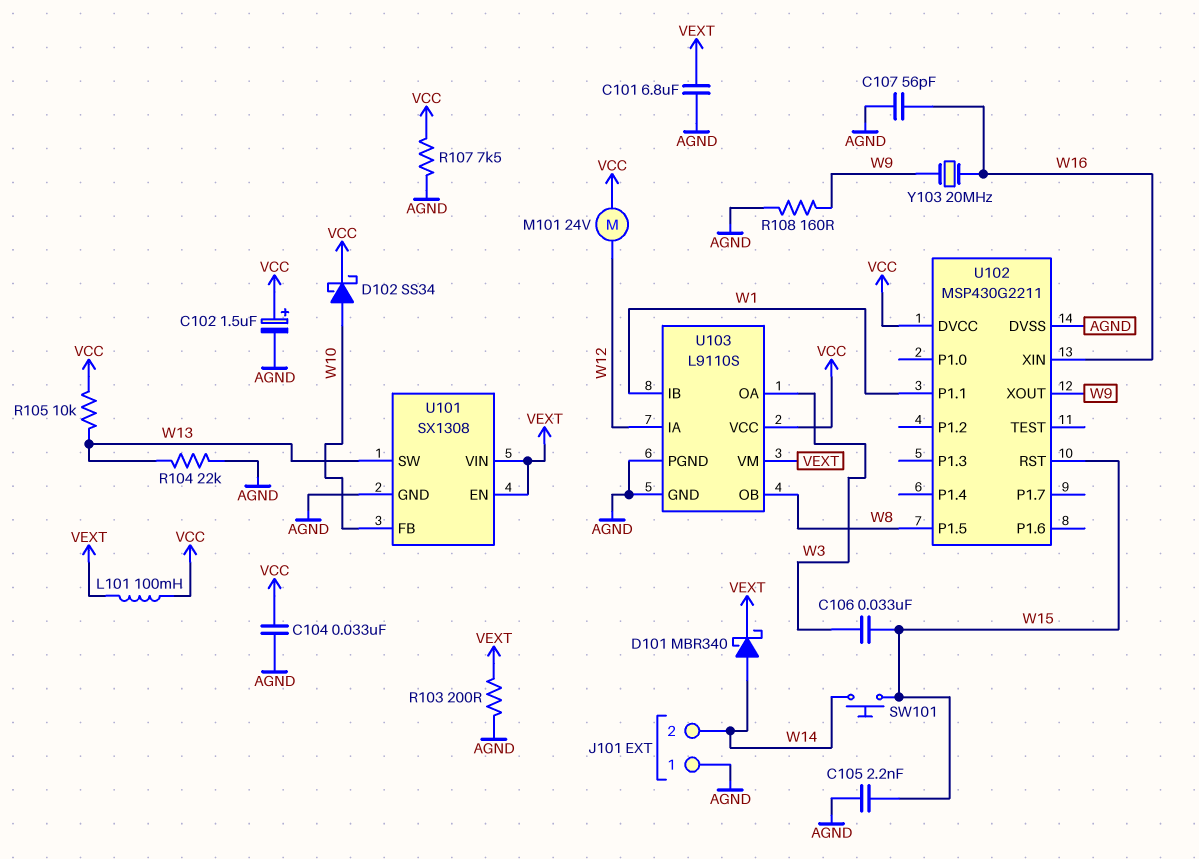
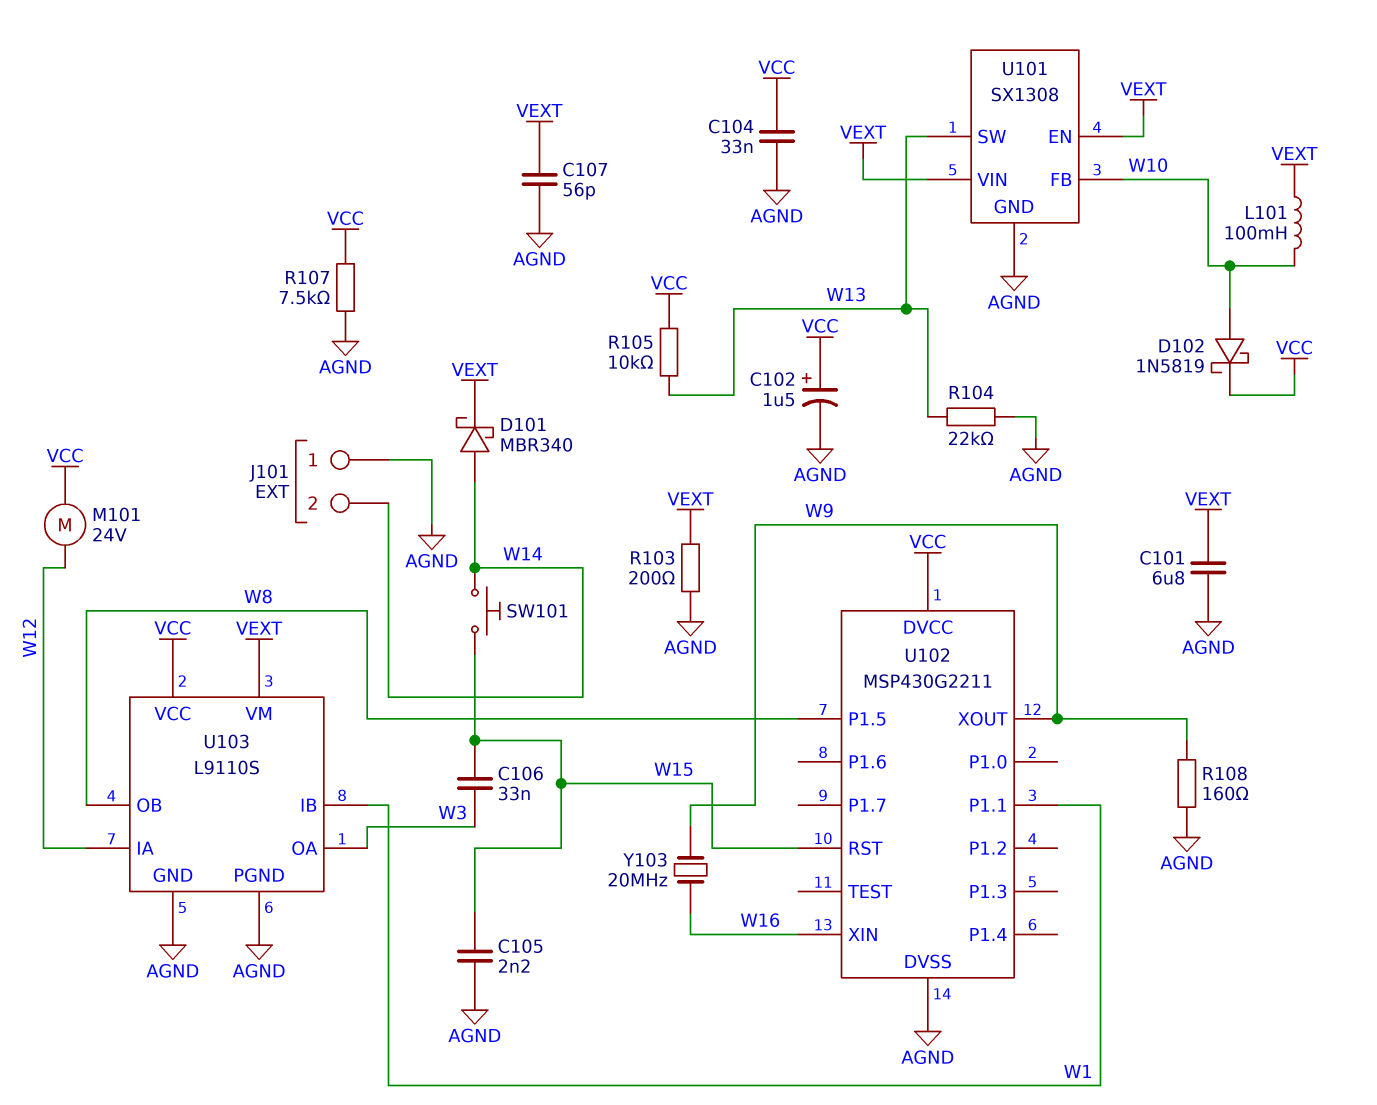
C107: 56pF (AGND, W16) -> 56pF (AGND, VEXT)
D102: schottky SS34 (A W10, K VCC) -> schottky 1N5819 (A W10, K VCC)
L101: 100mH (VCC, VEXT) -> 100mH (VEXT, W10)

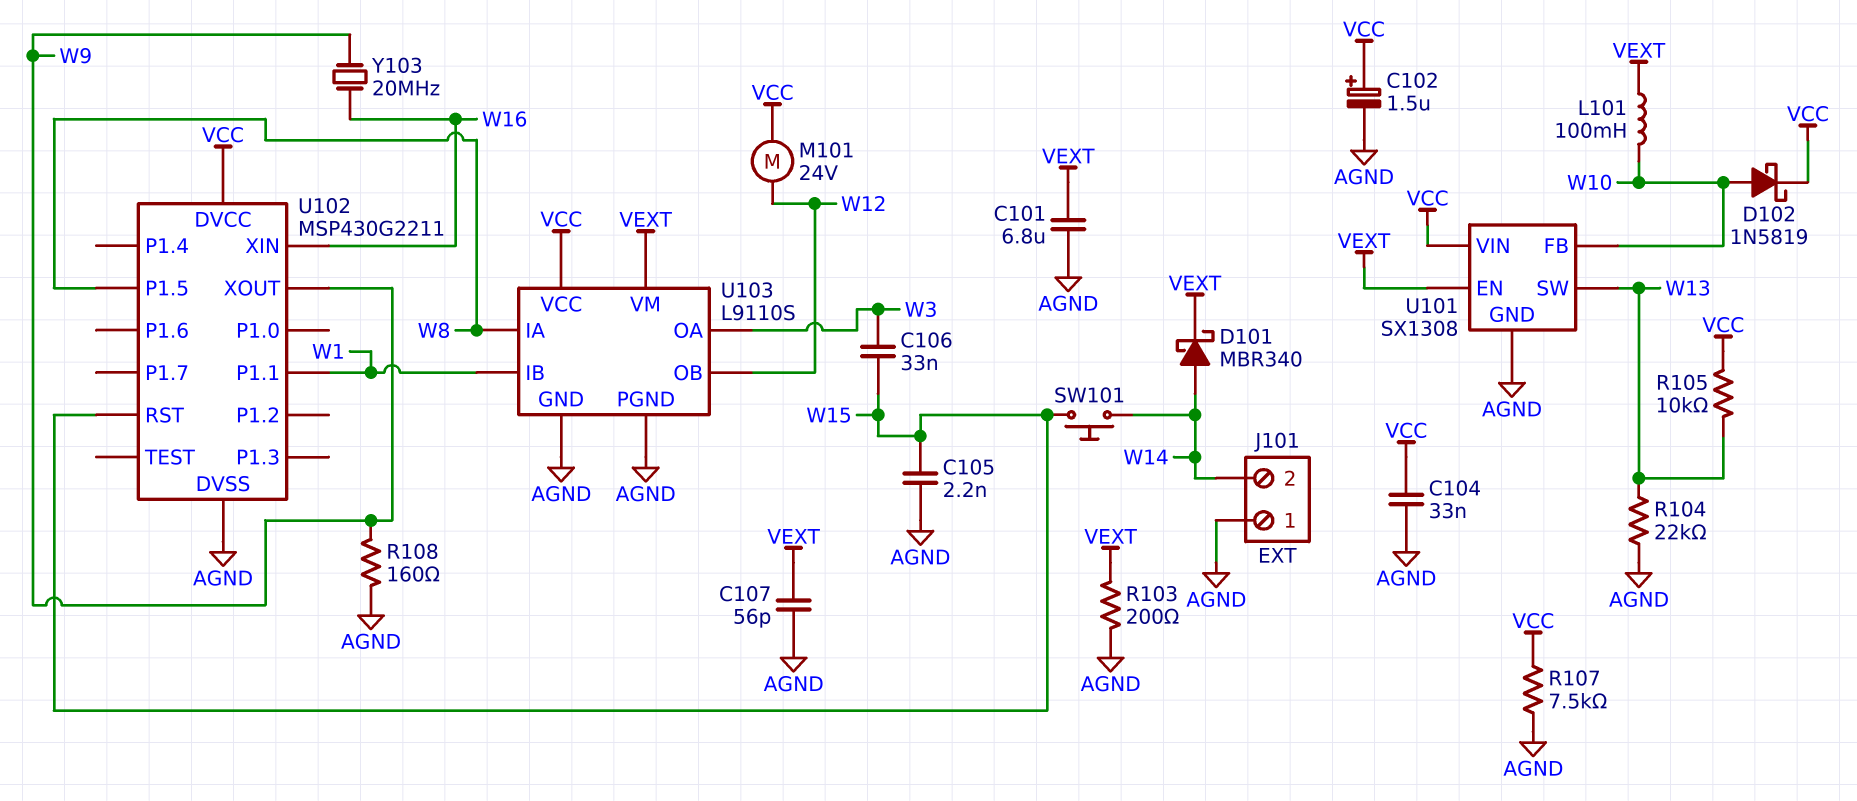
U101 pin VIN: VEXT -> VCC
U103 pin IA: W12 -> W8
U103 pin OB: W8 -> W12

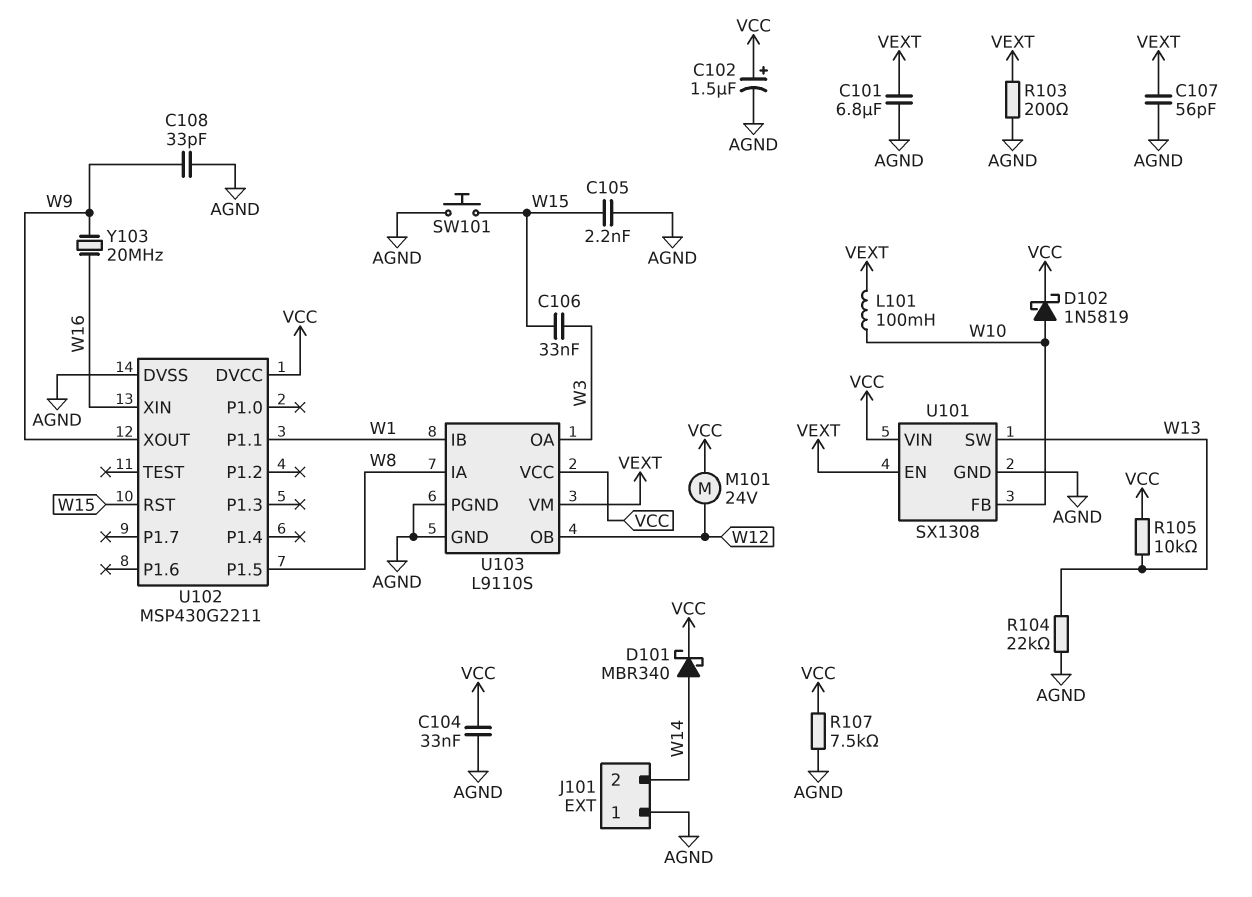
C108: none -> 33pF (AGND, W9)
D101: schottky MBR340 (A W14, K VEXT) -> schottky MBR340 (A W14, K VCC)
R108: 160 (AGND, W9) -> none
SW101: button (W14, W15) -> button (AGND, W15)

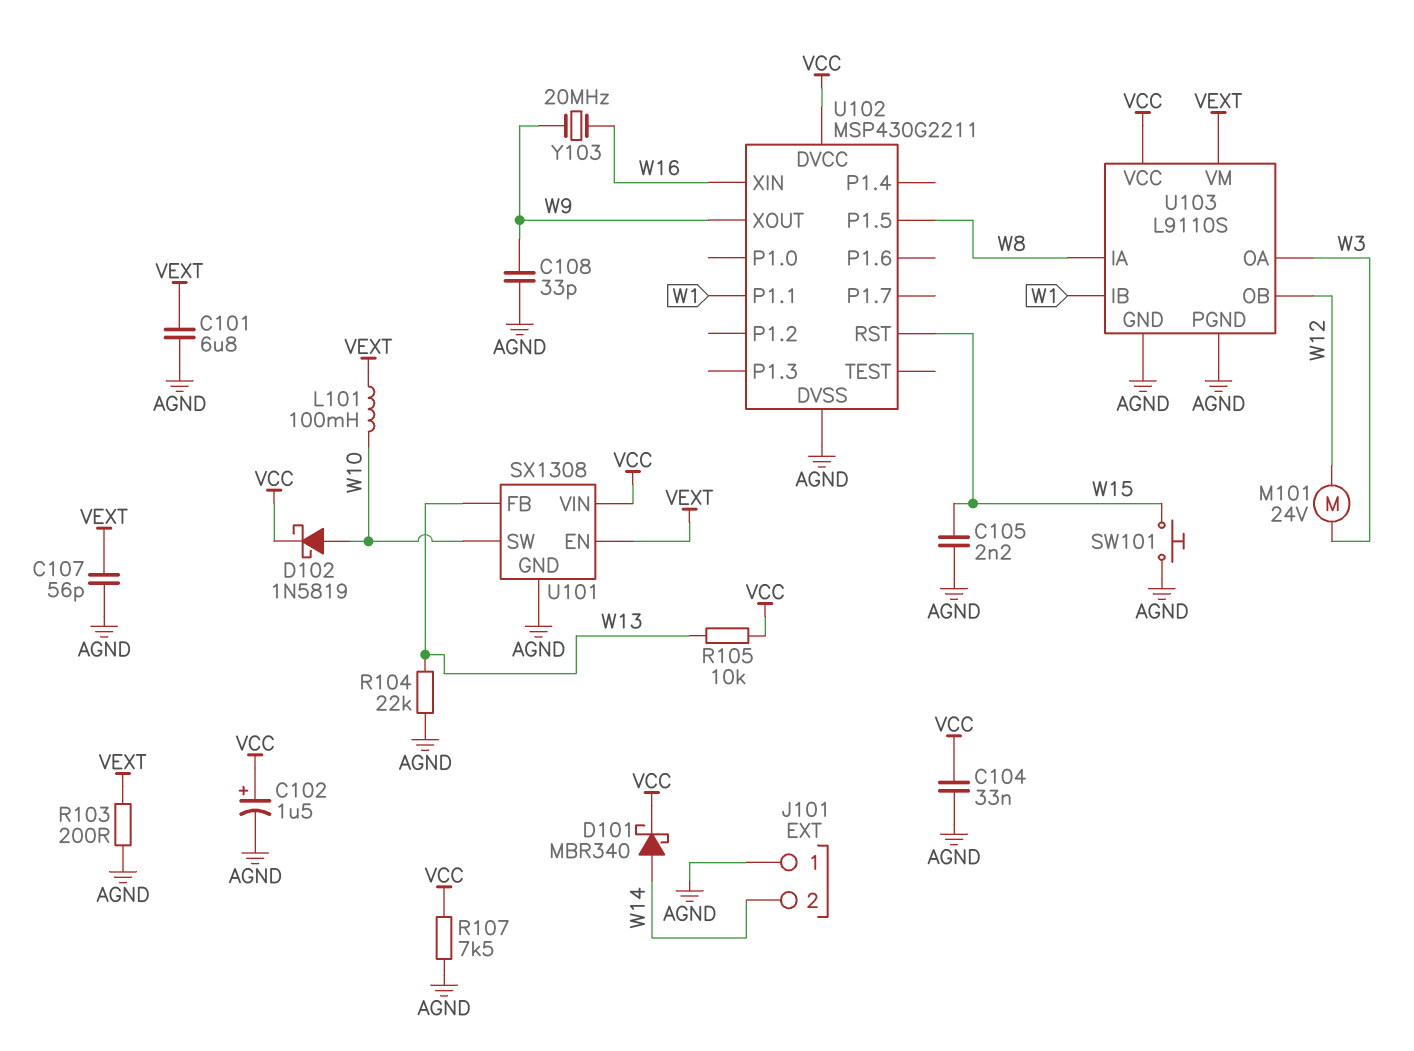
C106: 33nF (W3, W15) -> none
M101: motor 24V (VCC, W12) -> motor 24V (W3, W12)
U101 pin FB: W10 -> W13
U101 pin SW: W13 -> W10

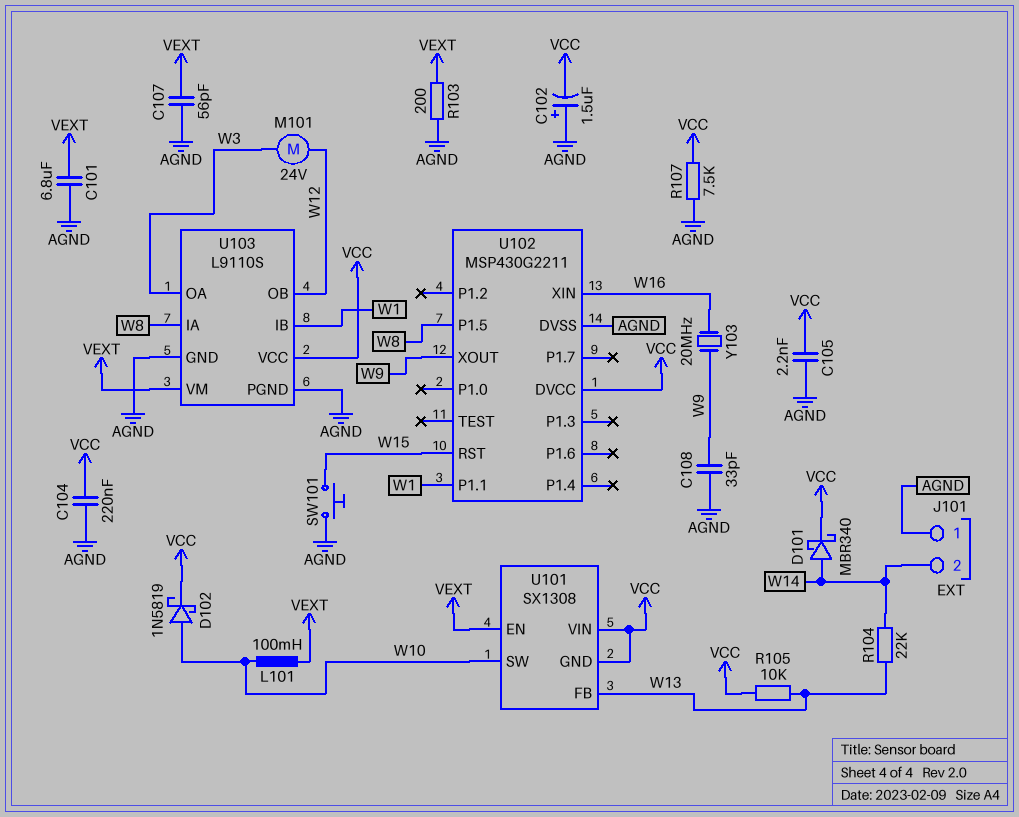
C102: 1.5uF (plus VCC, minus AGND) -> 1.5uF (plus AGND, minus VCC)
C104: 33nF (AGND, VCC) -> 220nF (AGND, VCC)
C105: 2.2nF (AGND, W15) -> 2.2nF (AGND, VCC)
R104: 22k (AGND, W13) -> 22k (W13, W14)
U101 pin GND: AGND -> VCC

